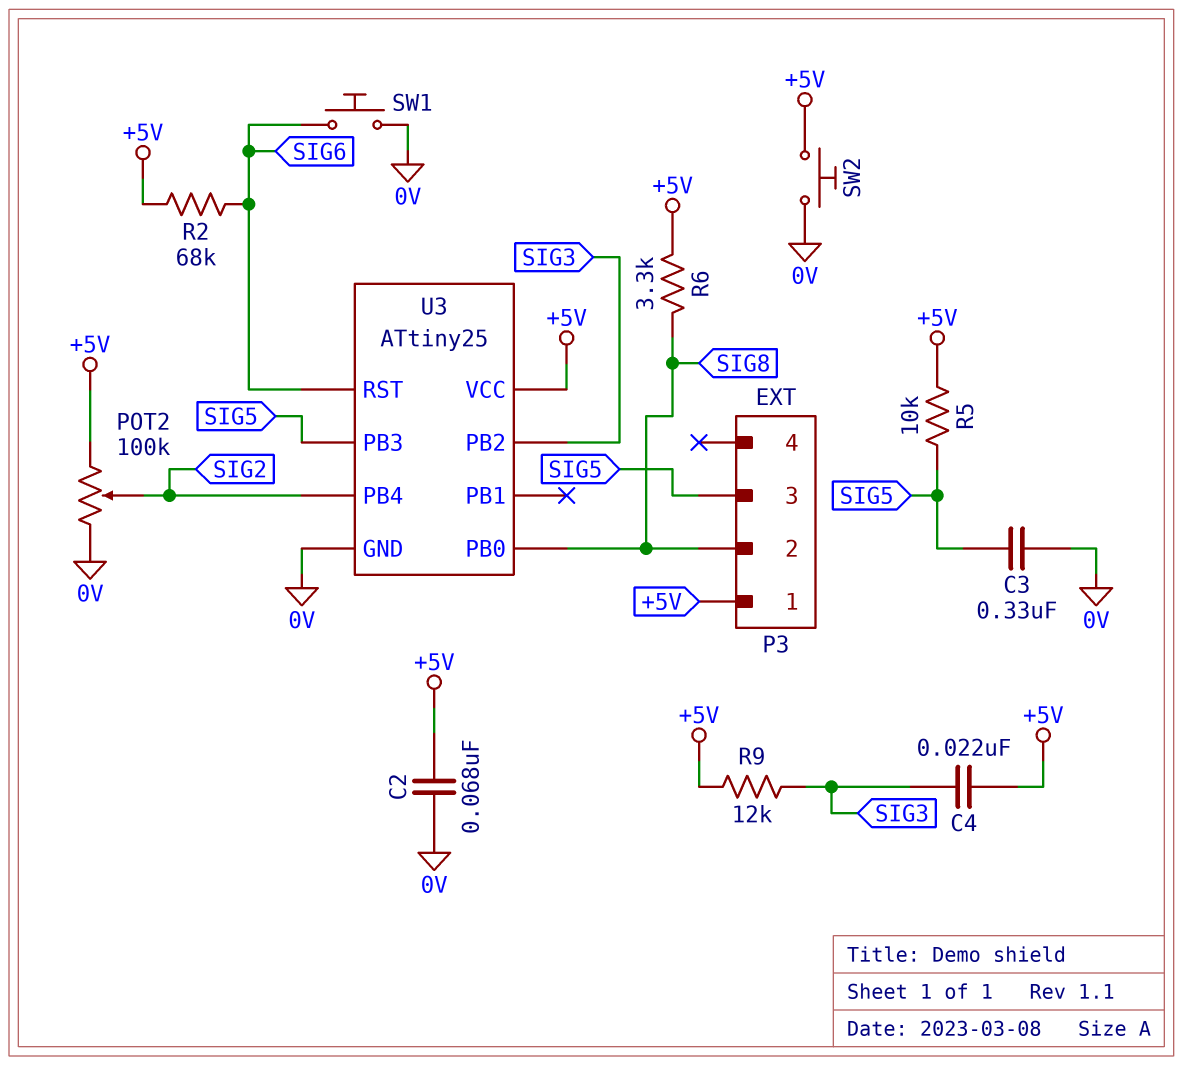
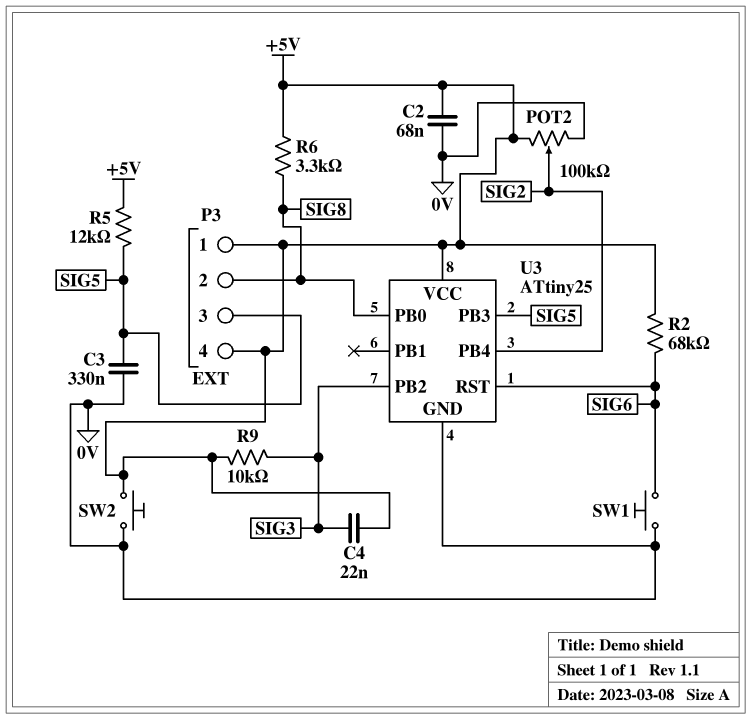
P3 pin 4: none -> +5V
R5: 10k (+5V, SIG5) -> 12k (+5V, SIG5)
R9: 12k (+5V, SIG3) -> 10k (+5V, SIG3)

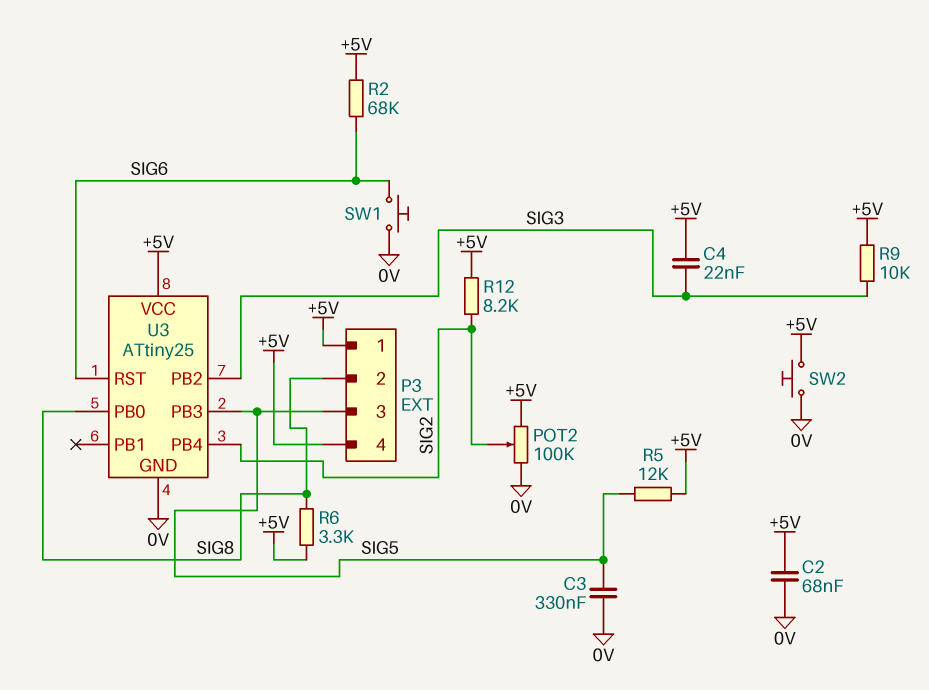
R12: none -> 8.2k (+5V, SIG2)

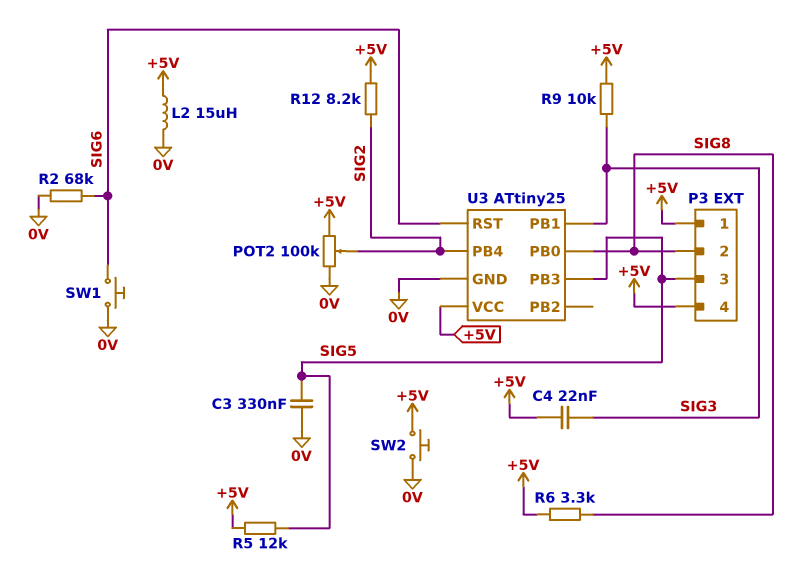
C2: 68nF (+5V, 0V) -> none
L2: none -> 15uH (+5V, 0V)
R2: 68k (+5V, SIG6) -> 68k (0V, SIG6)
U3 pin PB1: none -> SIG3
U3 pin PB2: SIG3 -> none

